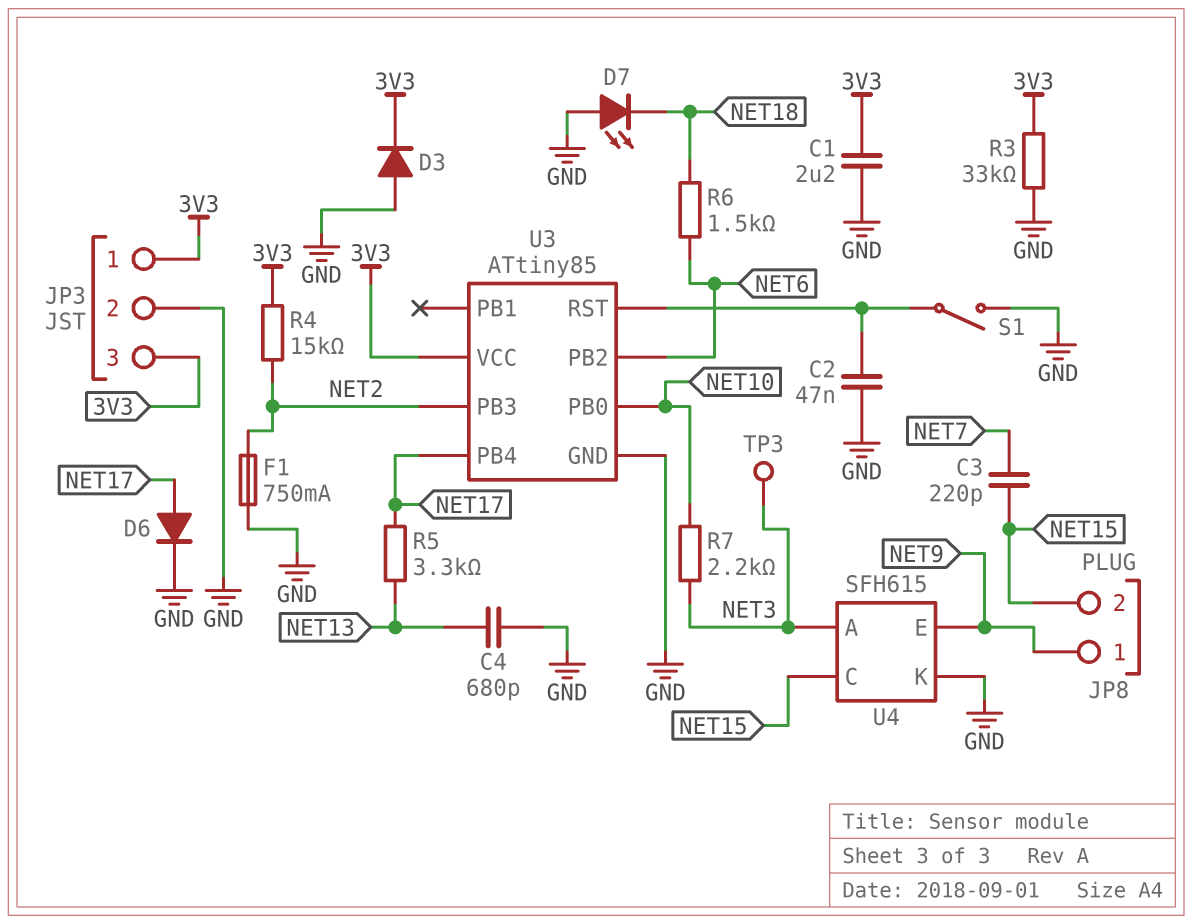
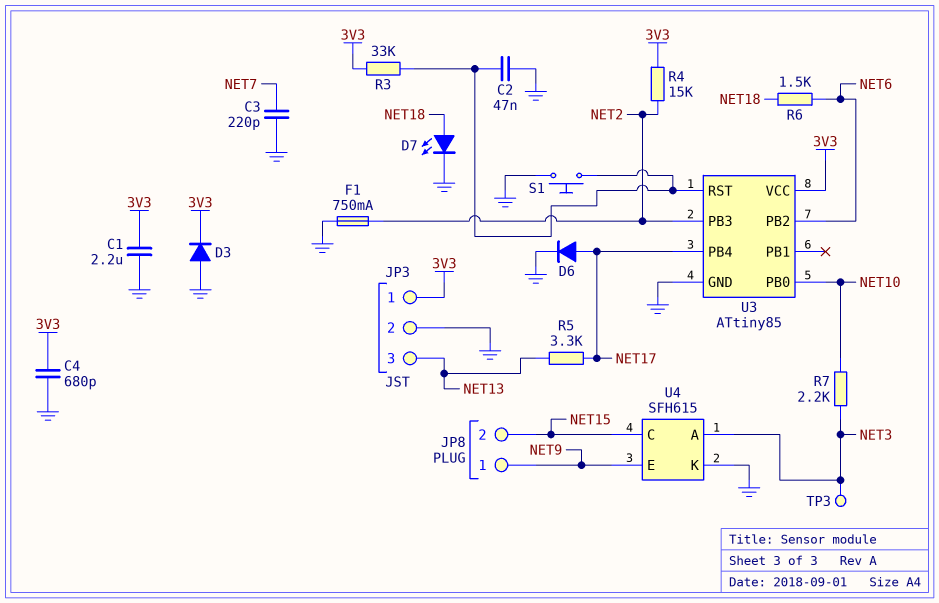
C3: 220pF (NET7, NET15) -> 220pF (GND, NET7)
C4: 680pF (GND, NET13) -> 680pF (3V3, GND)
D7: LED (A GND, K NET18) -> LED (A NET18, K GND)
JP3 pin 3: 3V3 -> NET13
R3: 33k (3V3, GND) -> 33k (3V3, U3/RST)
S1: switch (GND, U3/RST) -> button (GND, U3/RST)

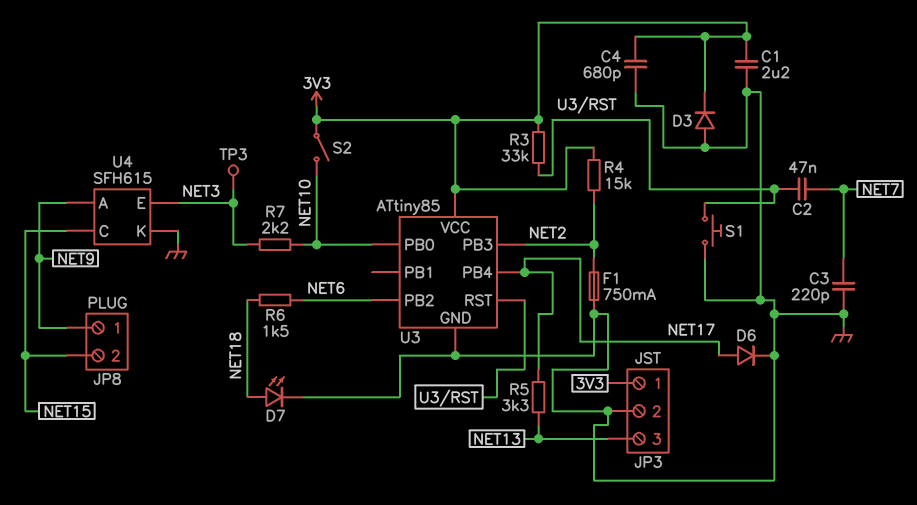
C2: 47nF (GND, U3/RST) -> 47nF (NET7, U3/RST)
S2: none -> switch (3V3, NET10)
U4 pin A: NET3 -> NET9
U4 pin E: NET9 -> NET3

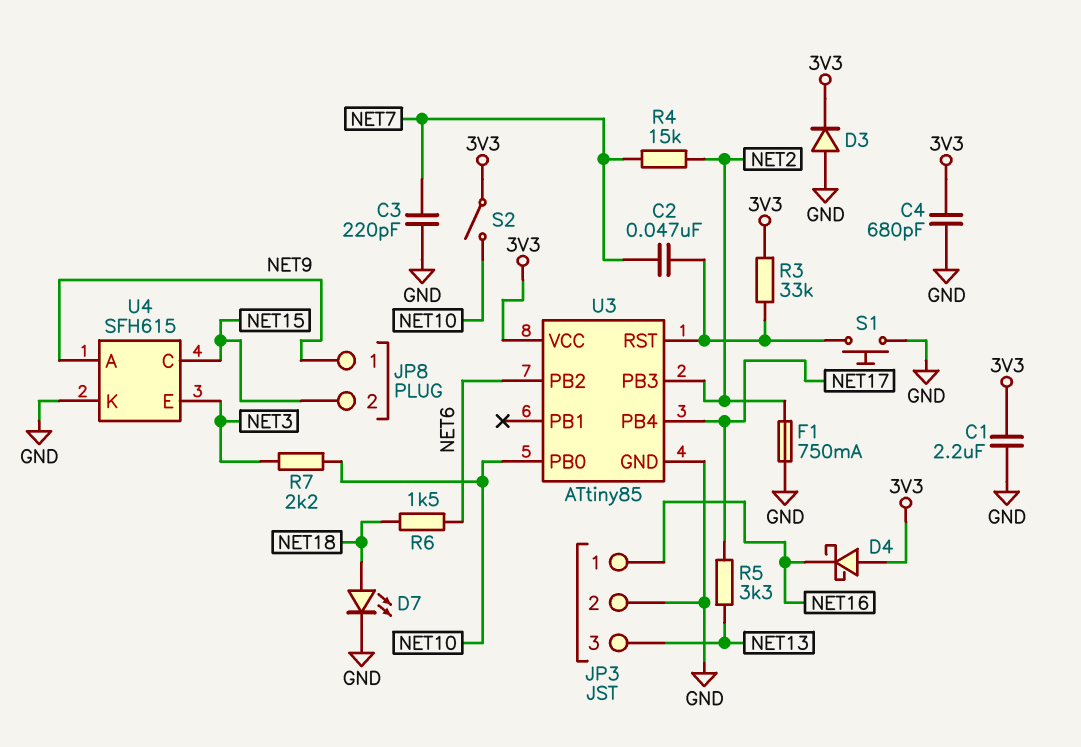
D4: none -> schottky (A 3V3, K NET16)
D6: diode (A NET17, K GND) -> none
JP3 pin 1: 3V3 -> NET16
R4: 15k (3V3, NET2) -> 15k (NET2, NET7)
TP3: test point (NET3) -> none

